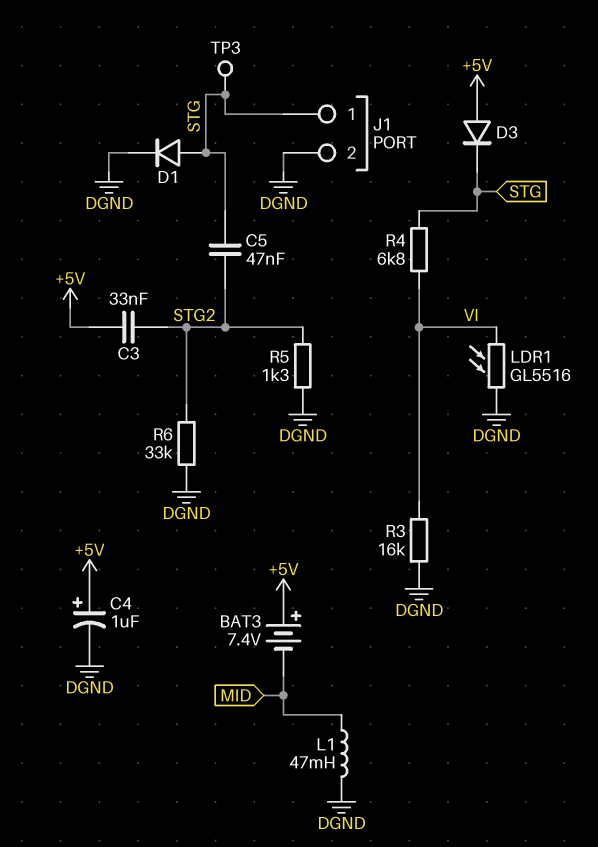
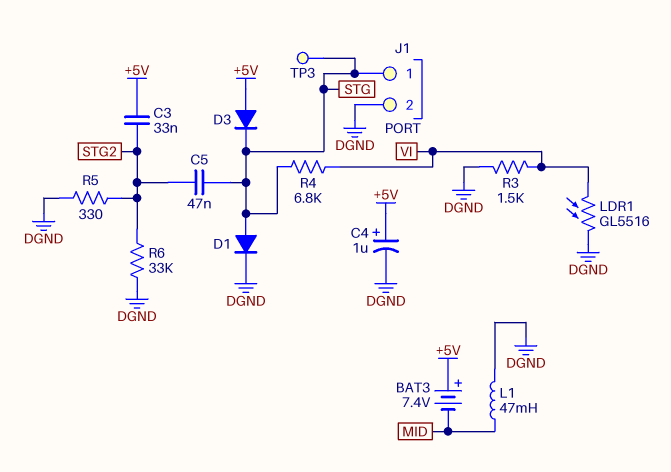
R3: 16k (DGND, VI) -> 1.5k (DGND, VI)
R5: 1.3k (DGND, STG2) -> 330 (DGND, STG2)

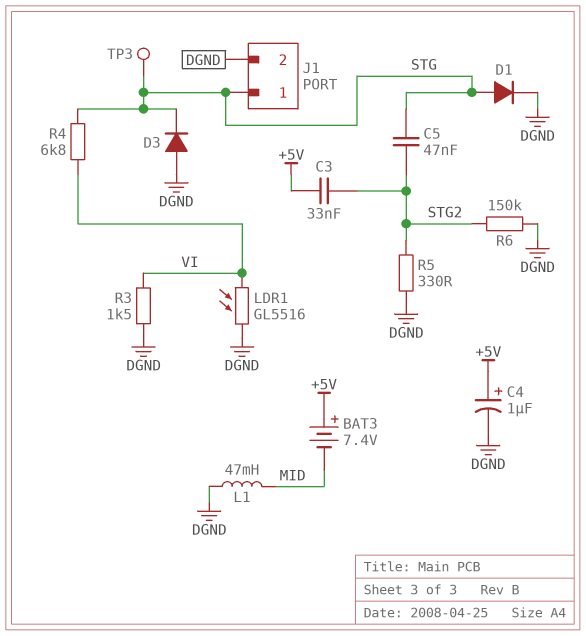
D3: diode (A +5V, K STG) -> diode (A DGND, K STG)
R6: 33k (DGND, STG2) -> 150k (DGND, STG2)

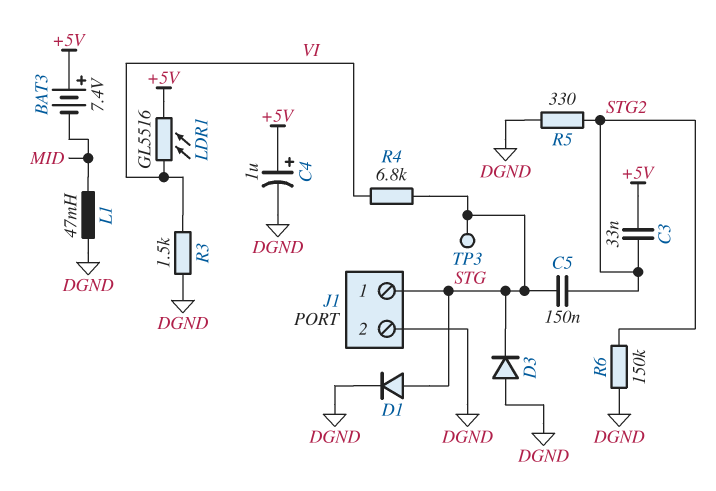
C5: 47nF (STG, STG2) -> 150nF (STG, STG2)
LDR1: GL5516 (DGND, VI) -> GL5516 (+5V, VI)

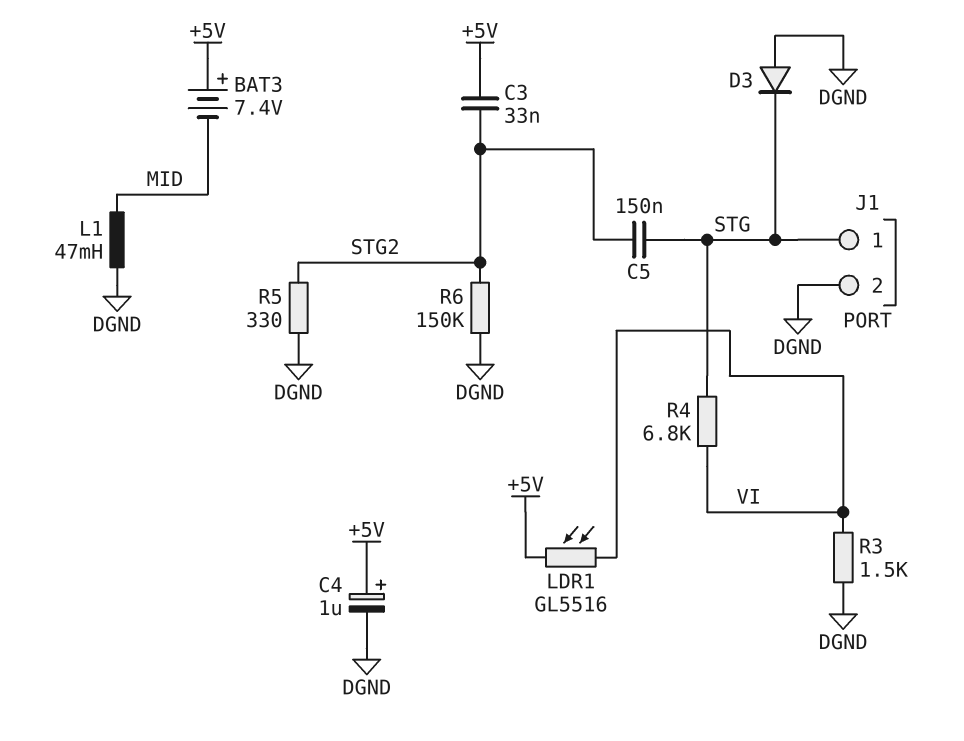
D1: diode (A STG, K DGND) -> none
TP3: test point (STG) -> none

